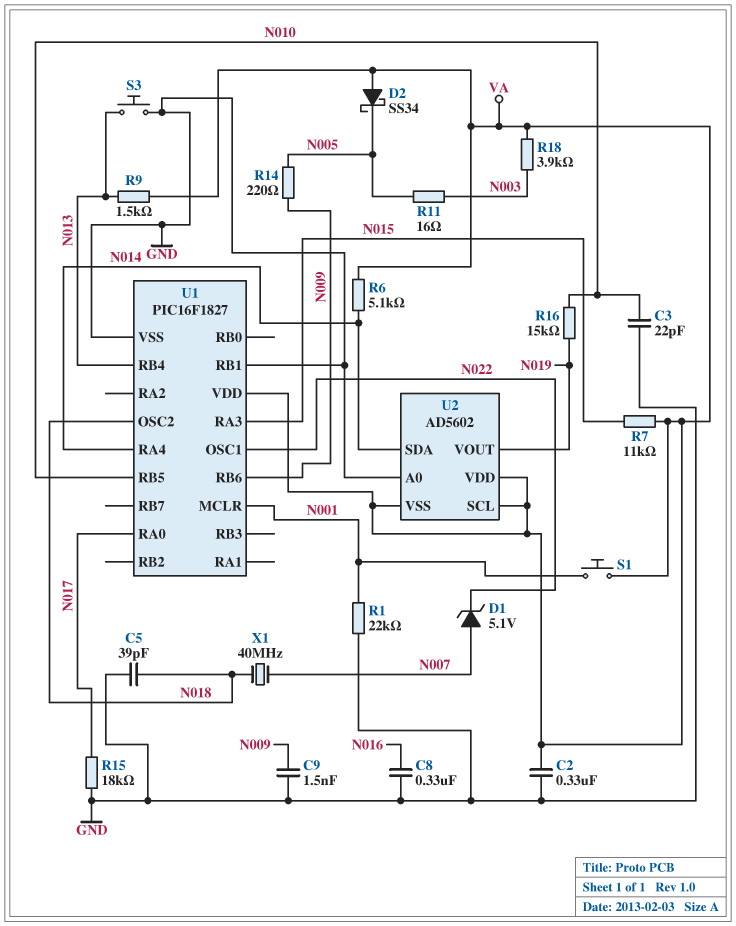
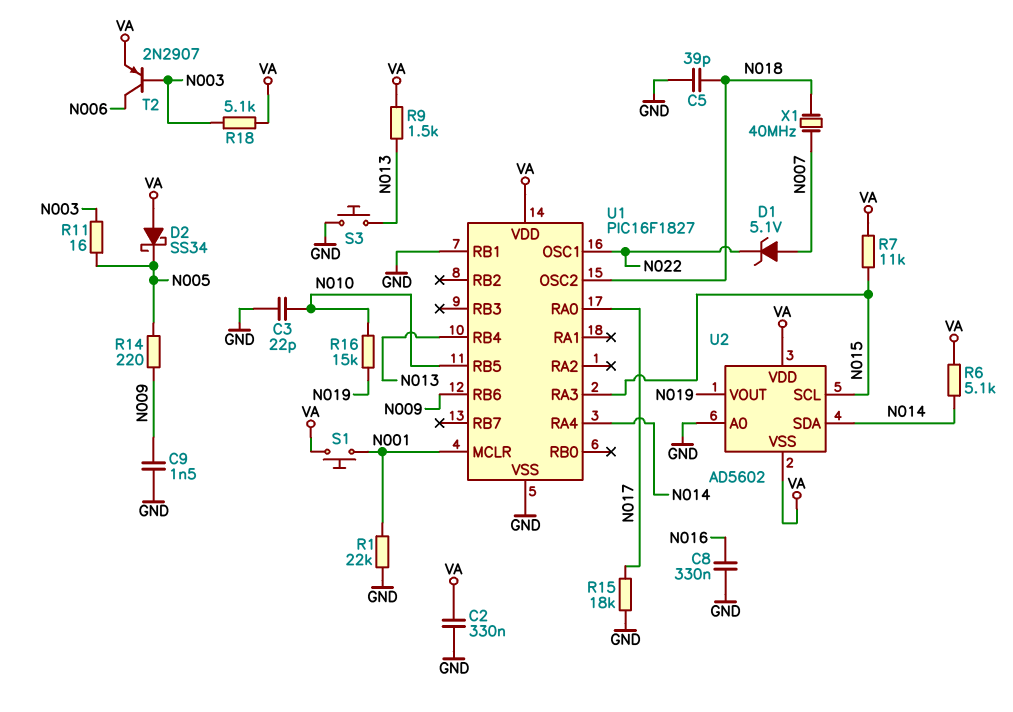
R18: 3.9k (N003, VA) -> 5.1k (N003, VA)
T2: none -> PNP 2N2907 (B N003, C N006, E VA)
U2 pin SCL: VA -> N015

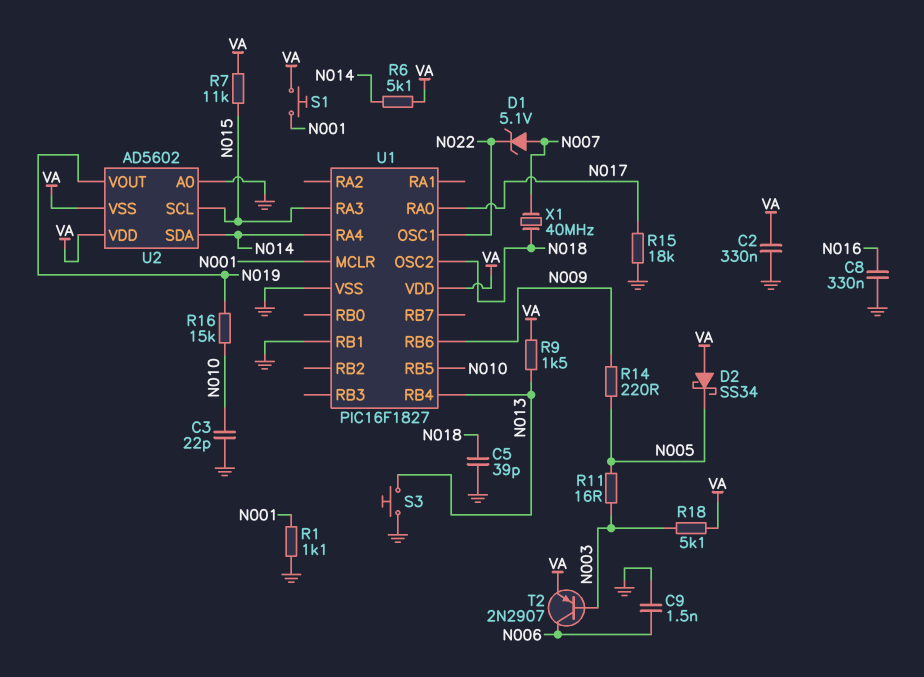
C9: 1.5nF (GND, N009) -> 1.5nF (GND, N006)
R1: 22k (GND, N001) -> 1.1k (GND, N001)

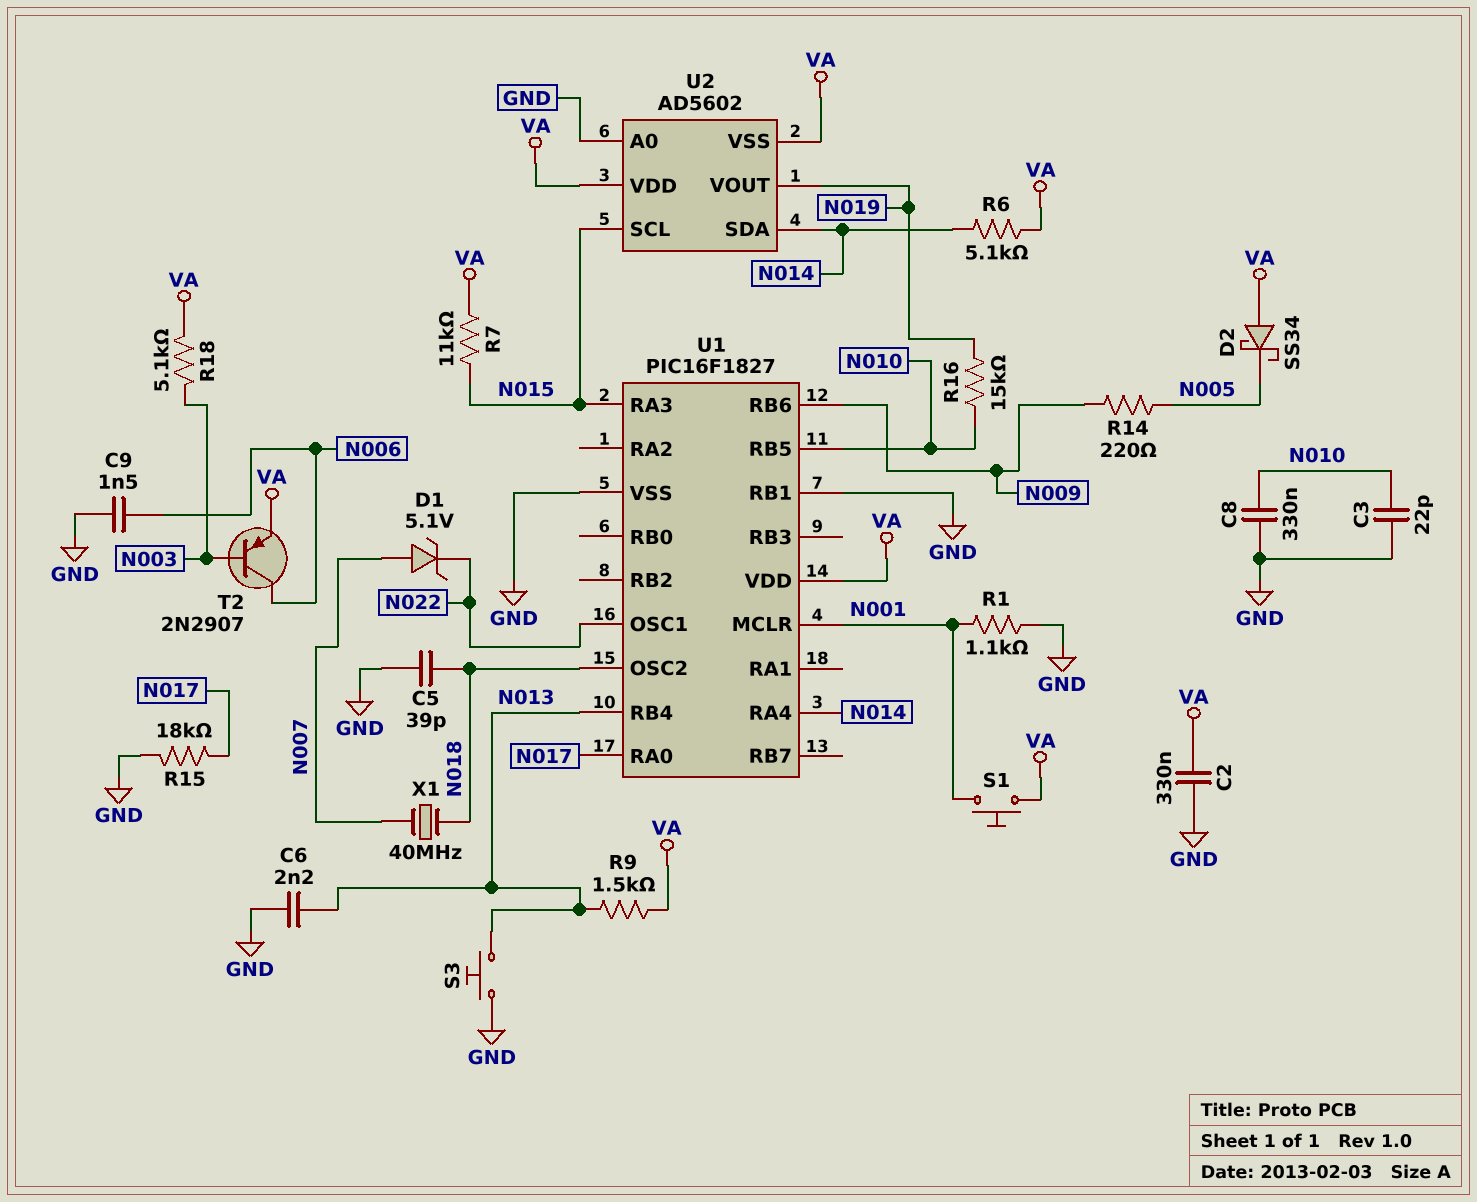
C6: none -> 2.2nF (GND, N013)
C8: 330nF (GND, N016) -> 330nF (GND, N010)
R11: 16 (N003, N005) -> none

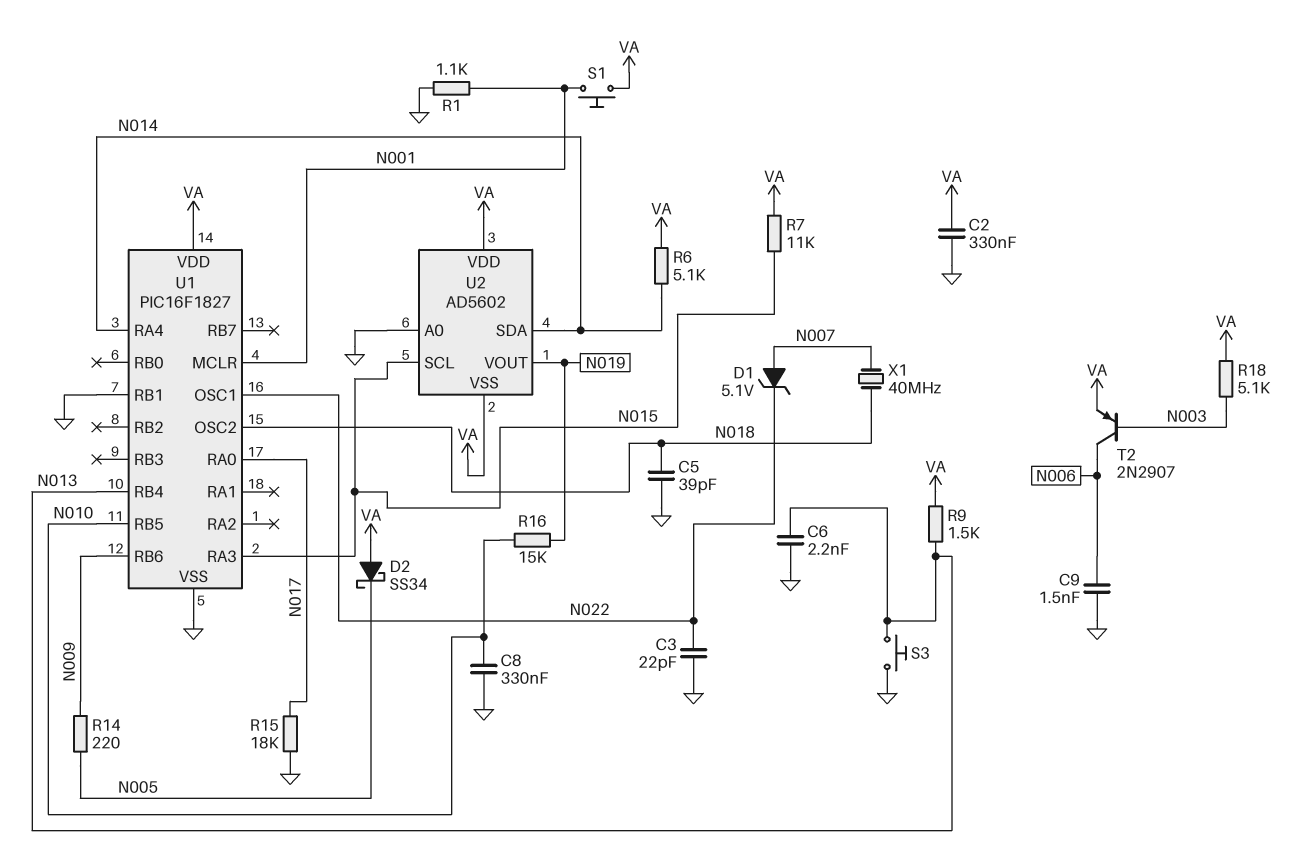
C3: 22pF (GND, N010) -> 22pF (GND, N022)

